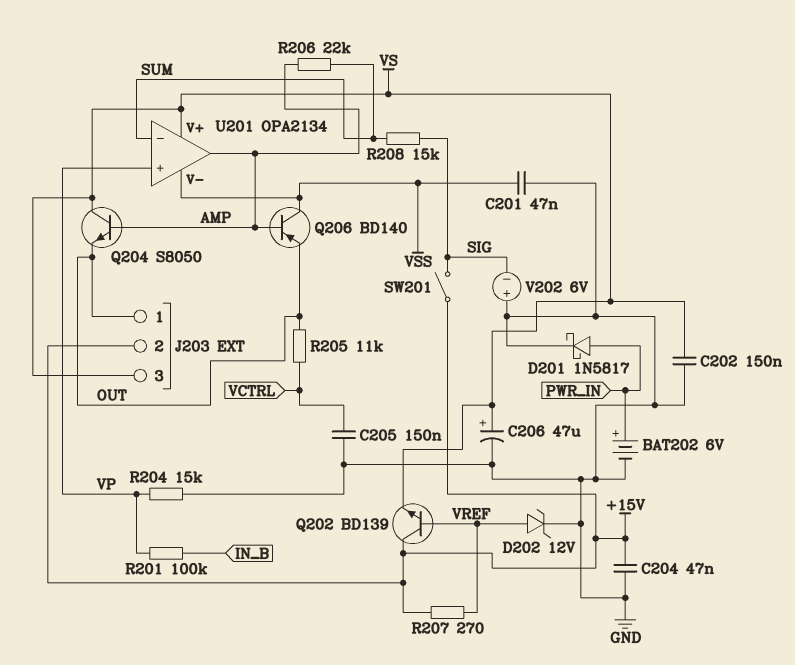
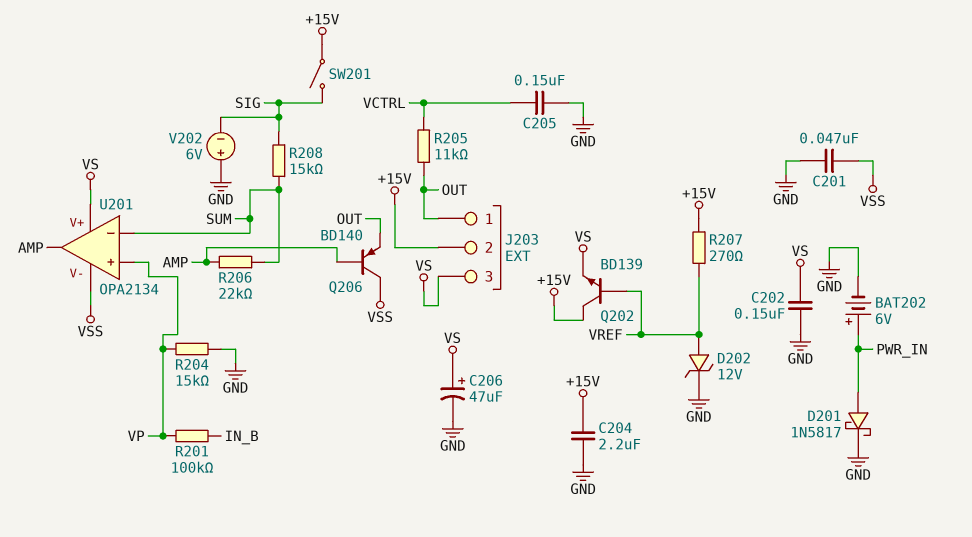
C204: 47nF (+15V, GND) -> 2.2uF (+15V, GND)
Q204: NPN S8050 (B AMP, C VS, E OUT) -> none

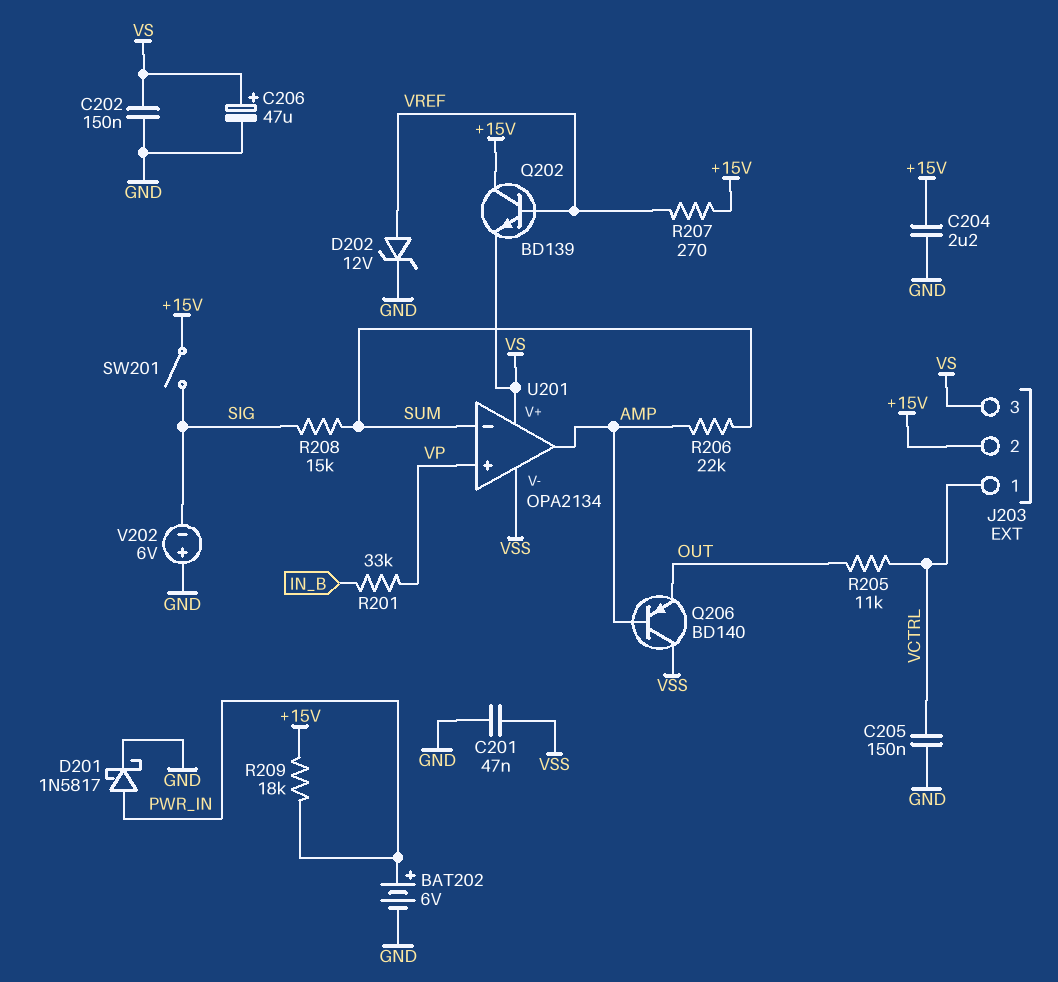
J203 pin 1: OUT -> VCTRL
R201: 100k (IN_B, VP) -> 33k (IN_B, VP)
R204: 15k (GND, VP) -> none
R209: none -> 18k (+15V, PWR_IN)

